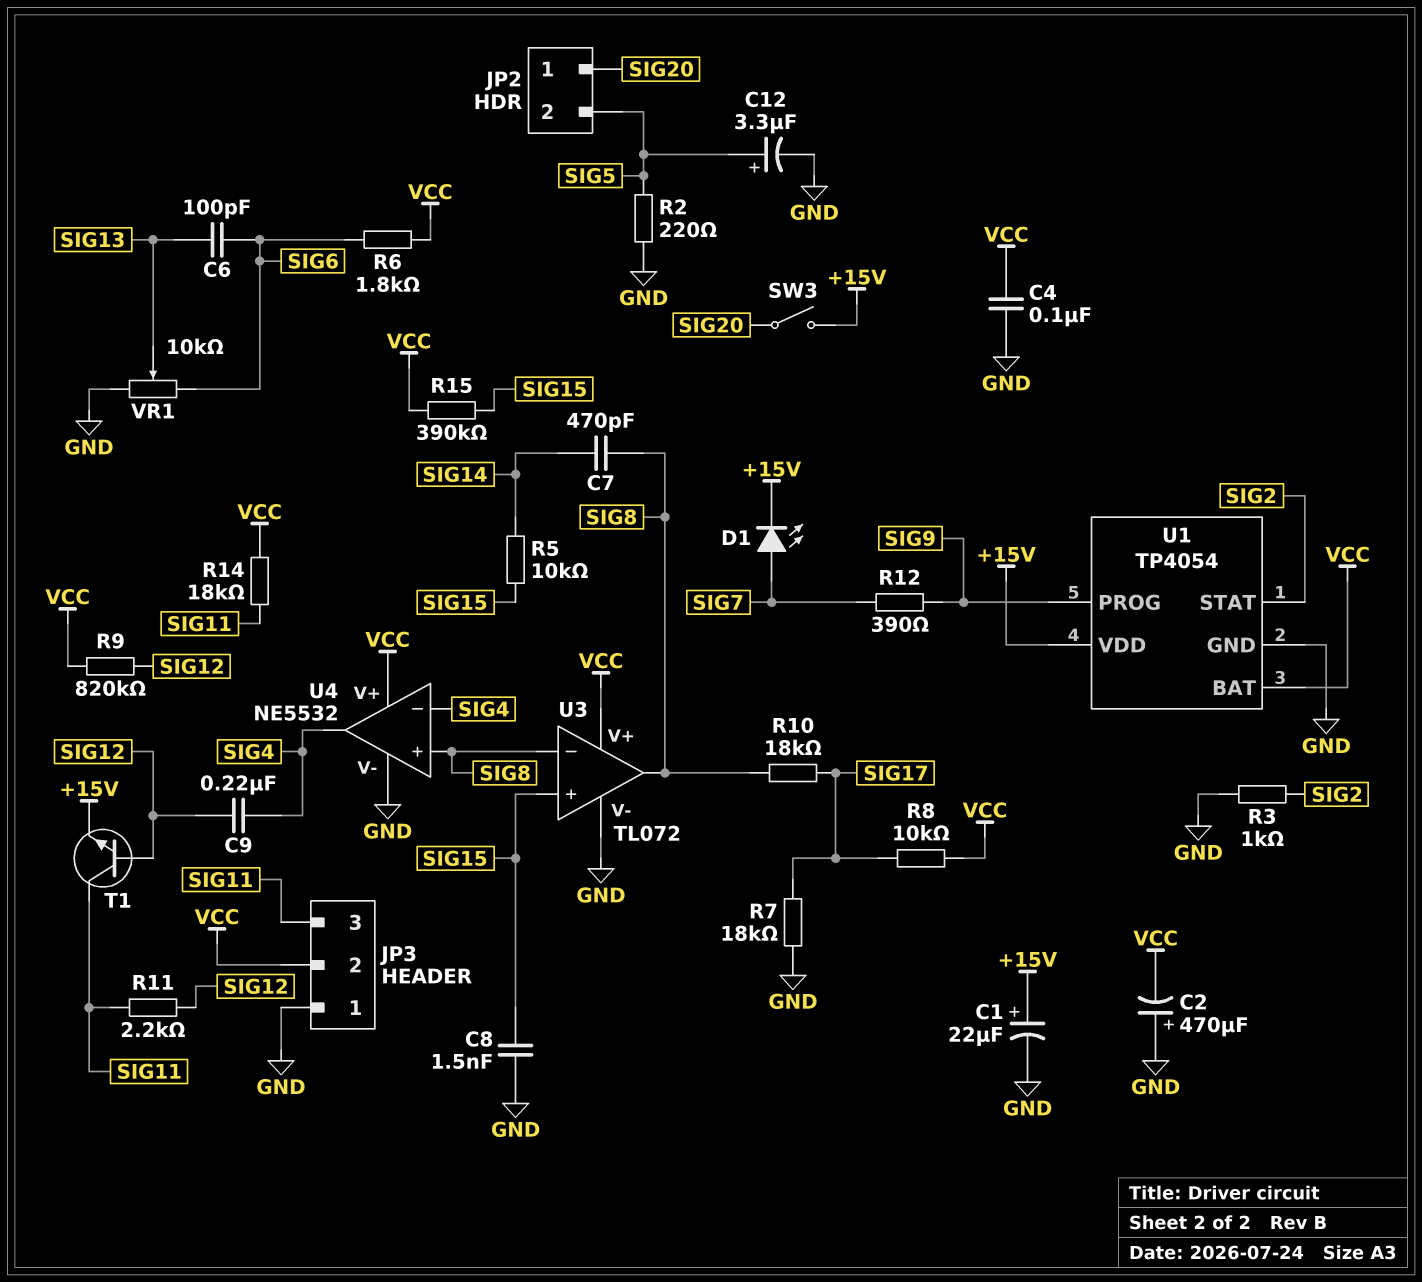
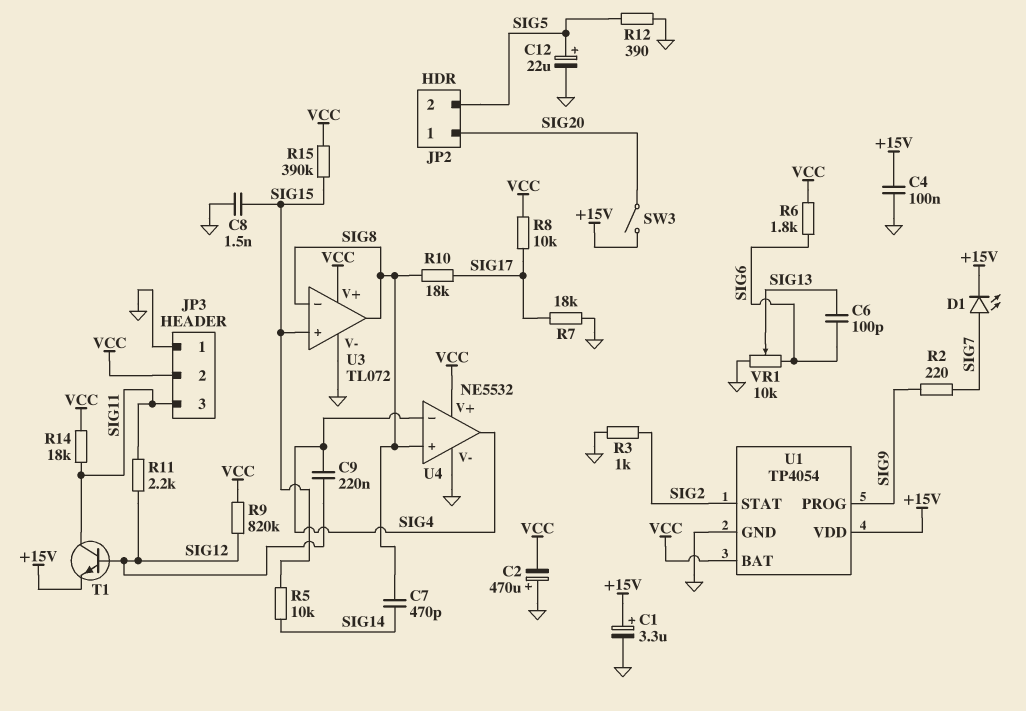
C1: 22uF (plus +15V, minus GND) -> 3.3uF (plus +15V, minus GND)
C4: 100nF (GND, VCC) -> 100nF (+15V, GND)
C12: 3.3uF (plus SIG5, minus GND) -> 22uF (plus SIG5, minus GND)
R2: 220 (GND, SIG5) -> 220 (SIG7, SIG9)
R12: 390 (SIG7, SIG9) -> 390 (GND, SIG5)

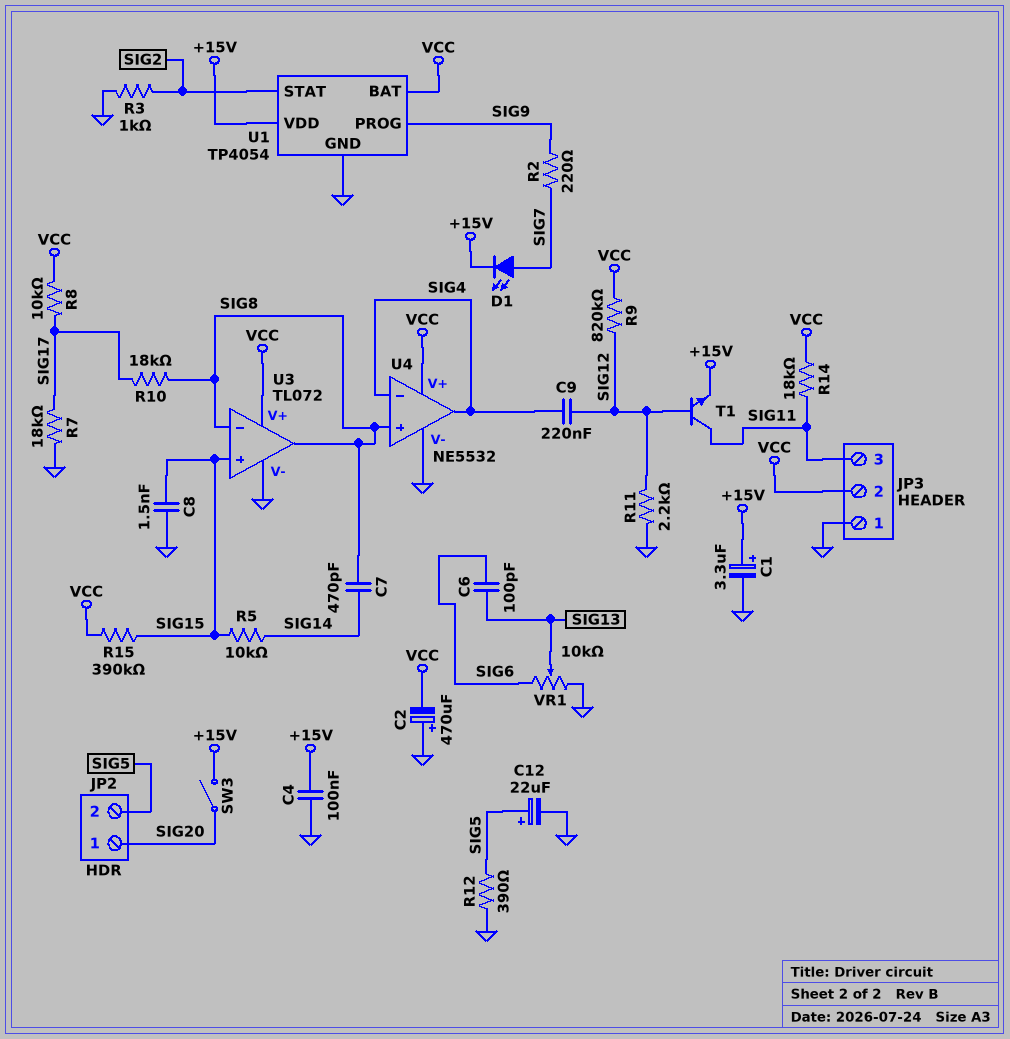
R6: 1.8k (SIG6, VCC) -> none
R11: 2.2k (SIG11, SIG12) -> 2.2k (GND, SIG12)

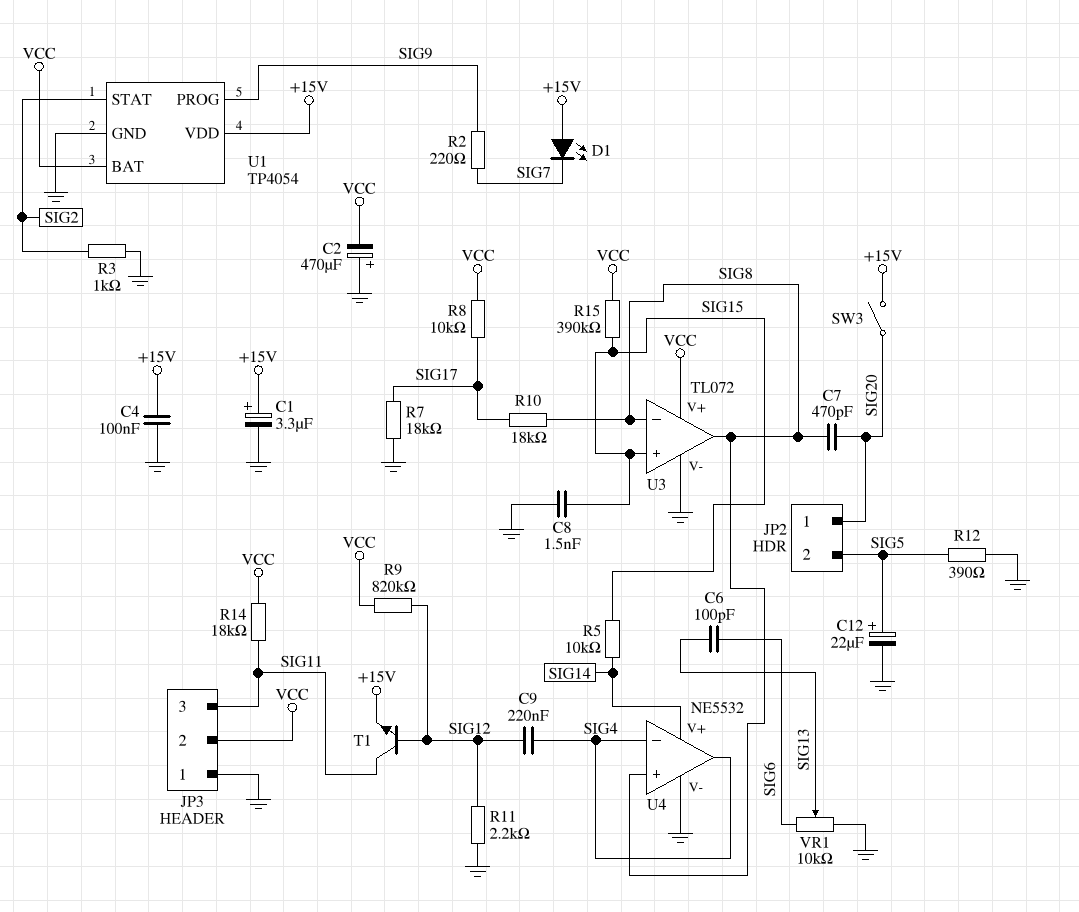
C7: 470pF (SIG8, SIG14) -> 470pF (SIG8, SIG20)
D1: LED (A SIG7, K +15V) -> LED (A +15V, K SIG7)
U4 pin V+: VCC -> SIG14

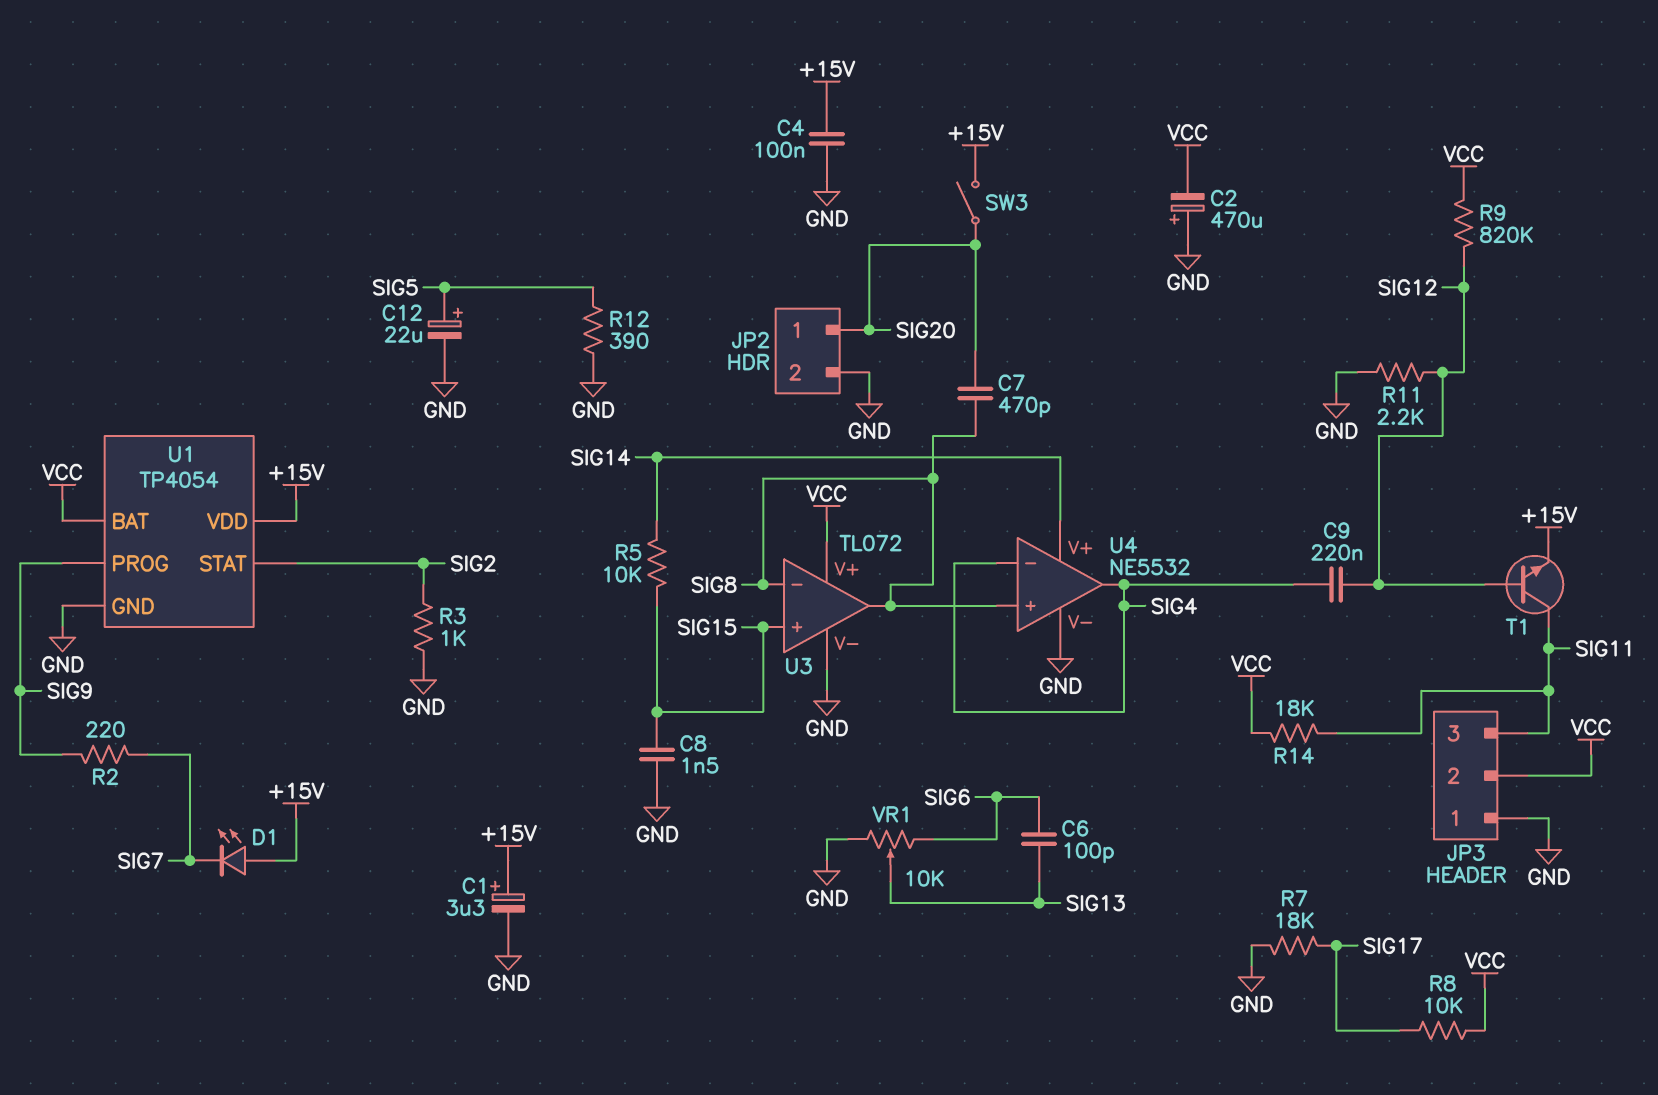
JP2 pin 2: SIG5 -> GND
R10: 18k (SIG8, SIG17) -> none
R15: 390k (SIG15, VCC) -> none

